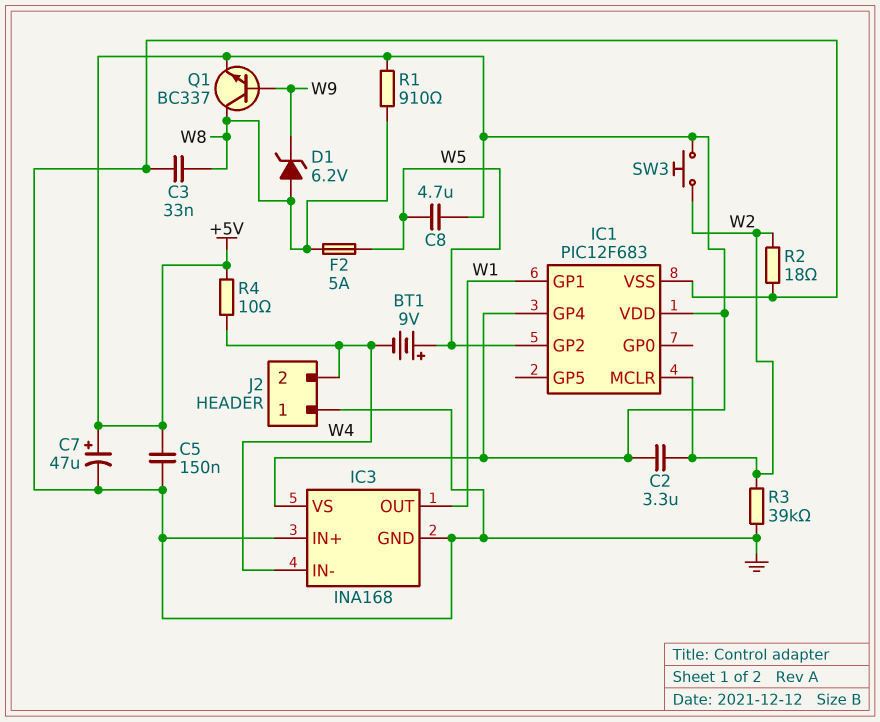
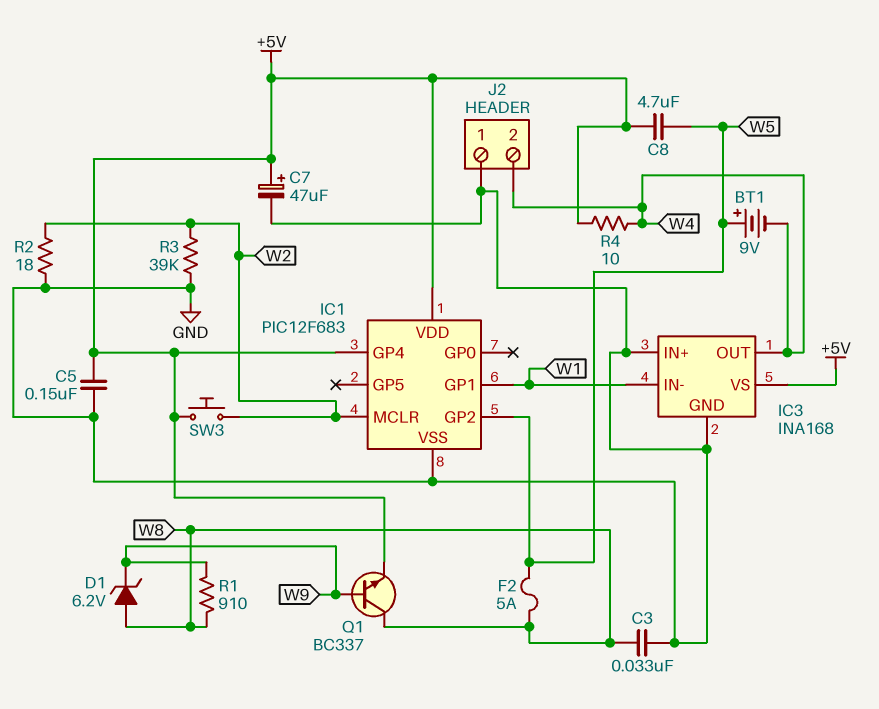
C2: 3.3uF (+5V, W2) -> none
IC3 pin IN-: W4 -> W1
IC3 pin OUT: W1 -> W4
R1: 910 (+5V, W8) -> 910 (W8, W9)

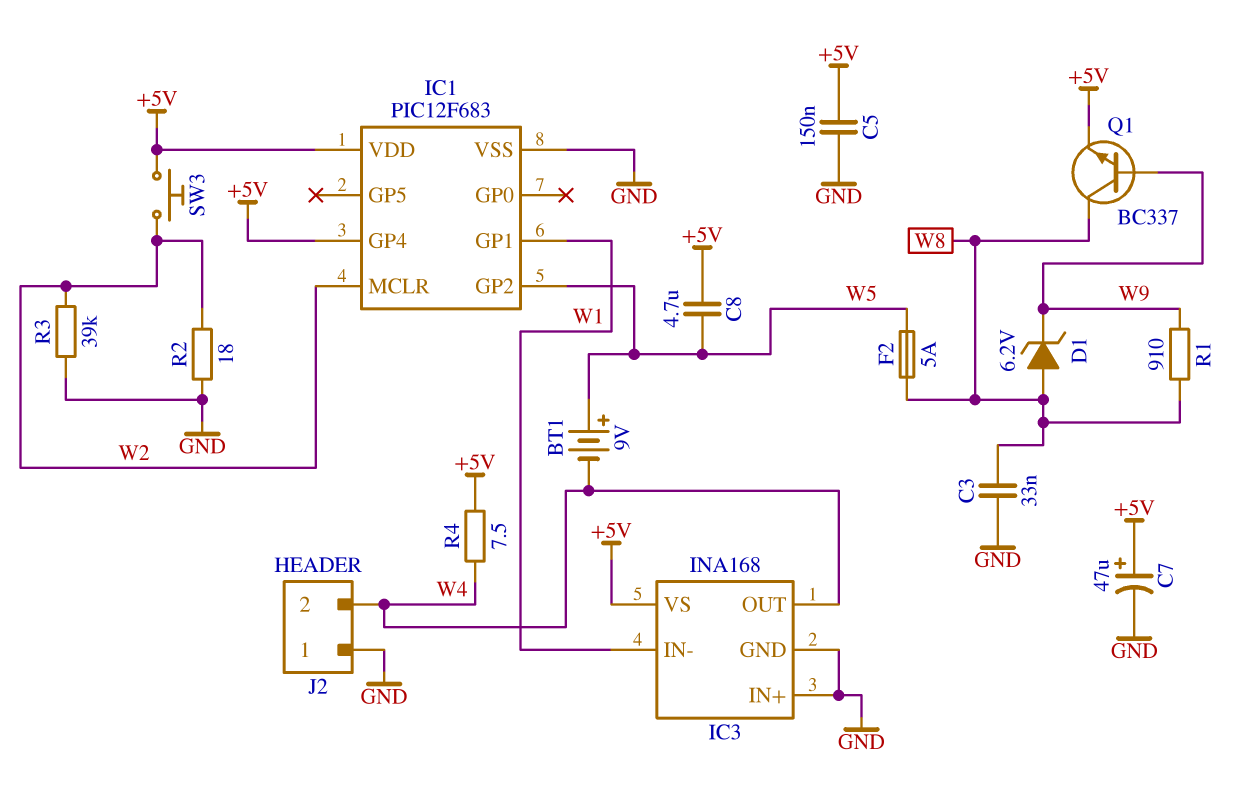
R4: 10 (+5V, W4) -> 7.5 (+5V, W4)

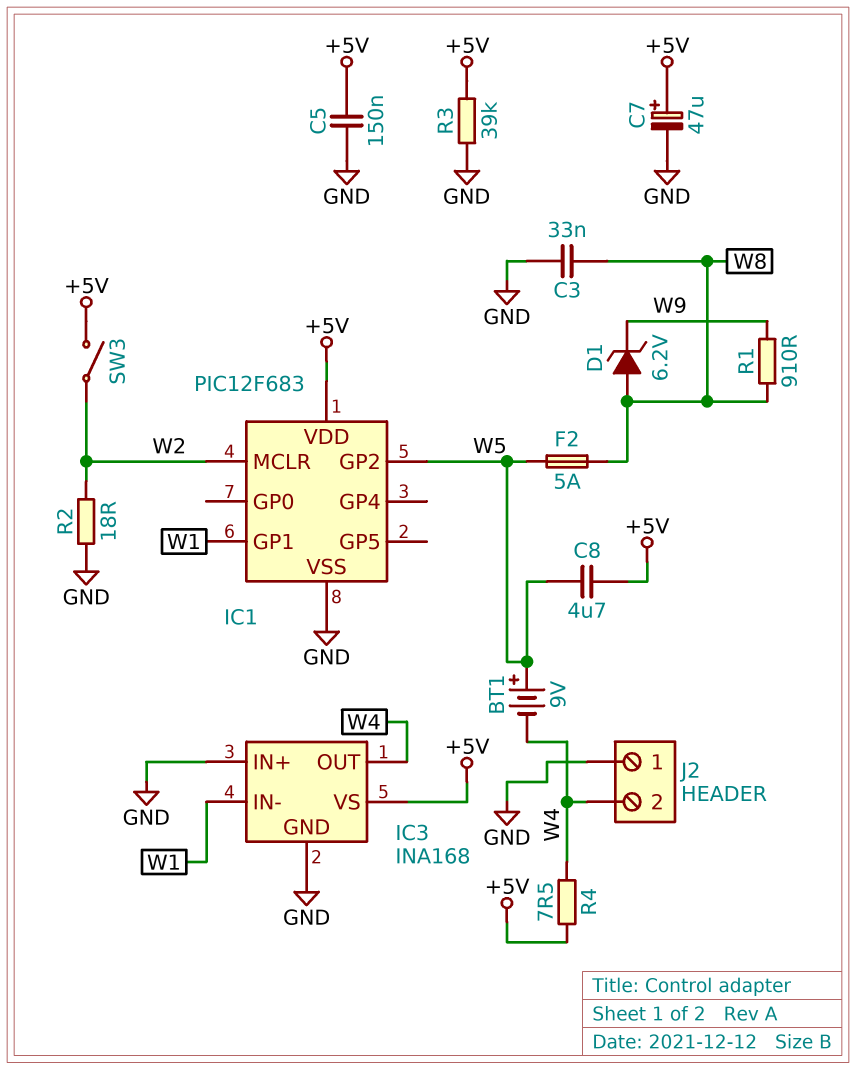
IC1 pin GP4: +5V -> none
Q1: NPN BC337 (B W9, C W8, E +5V) -> none
R3: 39k (GND, W2) -> 39k (+5V, GND)
SW3: button (+5V, W2) -> switch (+5V, W2)

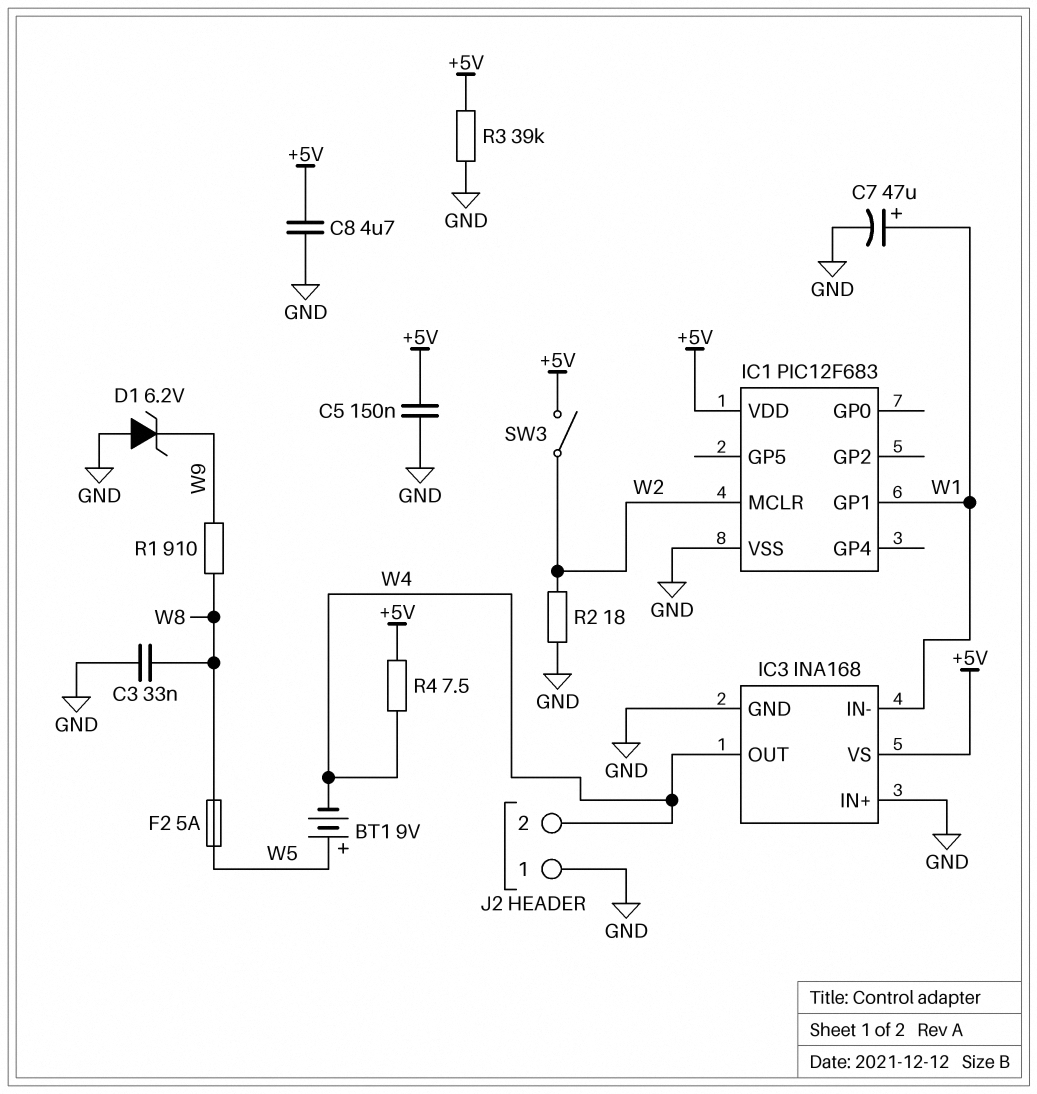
C7: 47uF (plus +5V, minus GND) -> 47uF (plus W1, minus GND)
C8: 4.7uF (+5V, W5) -> 4.7uF (+5V, GND)
D1: zener 6.2V (A W8, K W9) -> zener 6.2V (A GND, K W9)
IC1 pin GP2: W5 -> none

